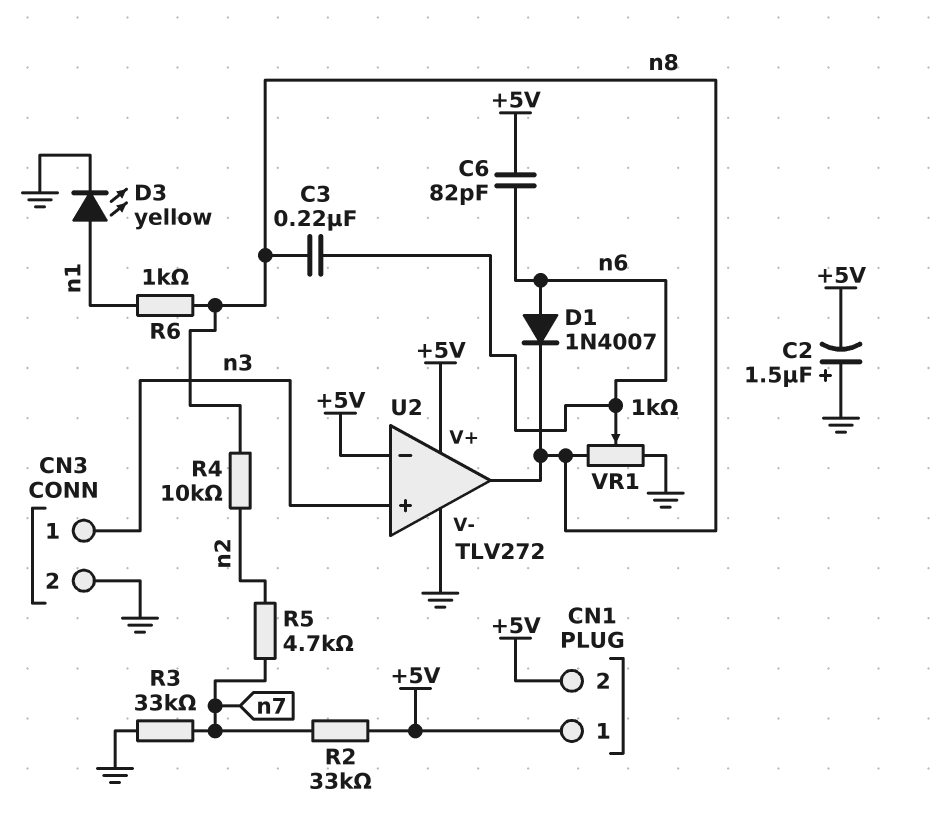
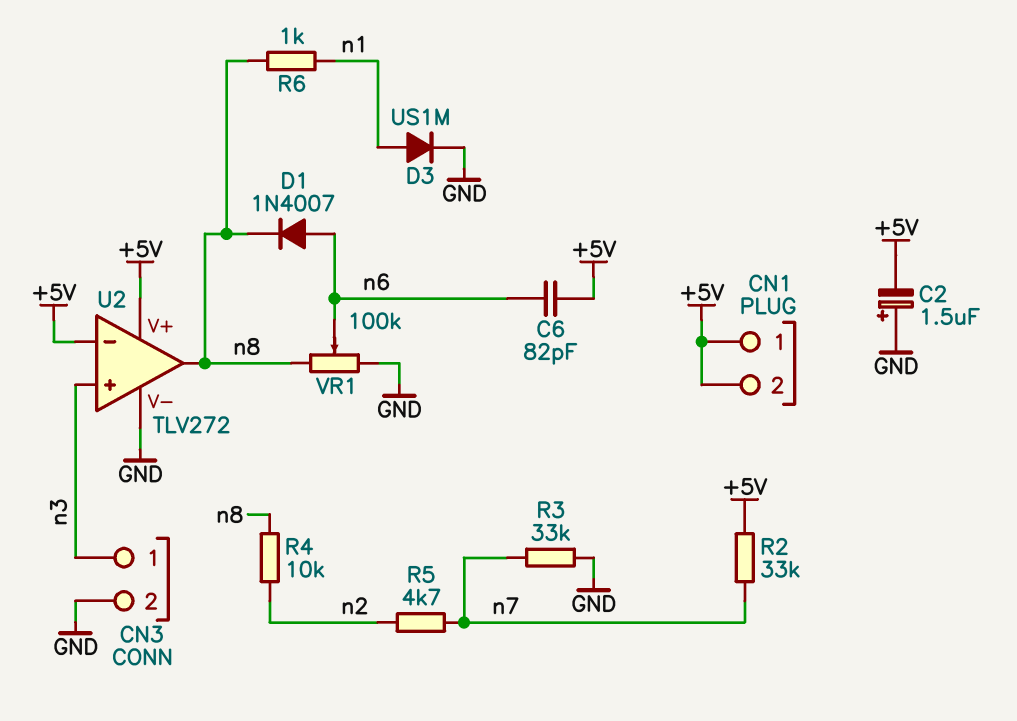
C3: 220nF (n6, n8) -> none
D3: LED yellow (A n1, K GND) -> diode US1M (A n1, K GND)
VR1: 1k (GND, n8, wiper n6) -> 100k (GND, n8, wiper n6)

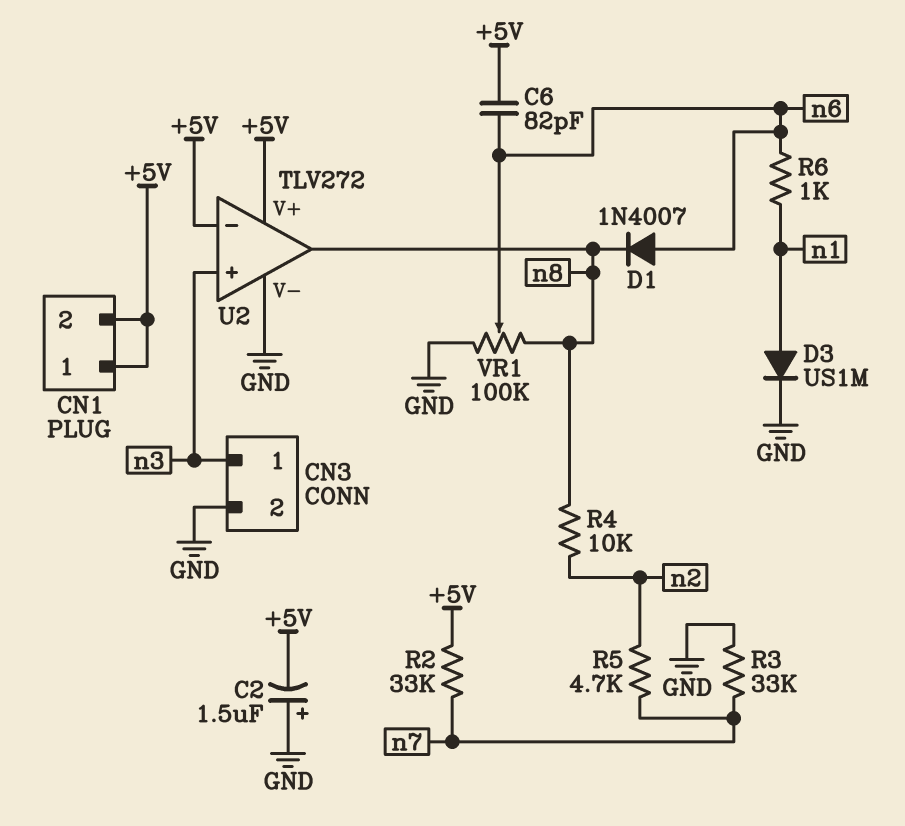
R6: 1k (n1, n8) -> 1k (n1, n6)

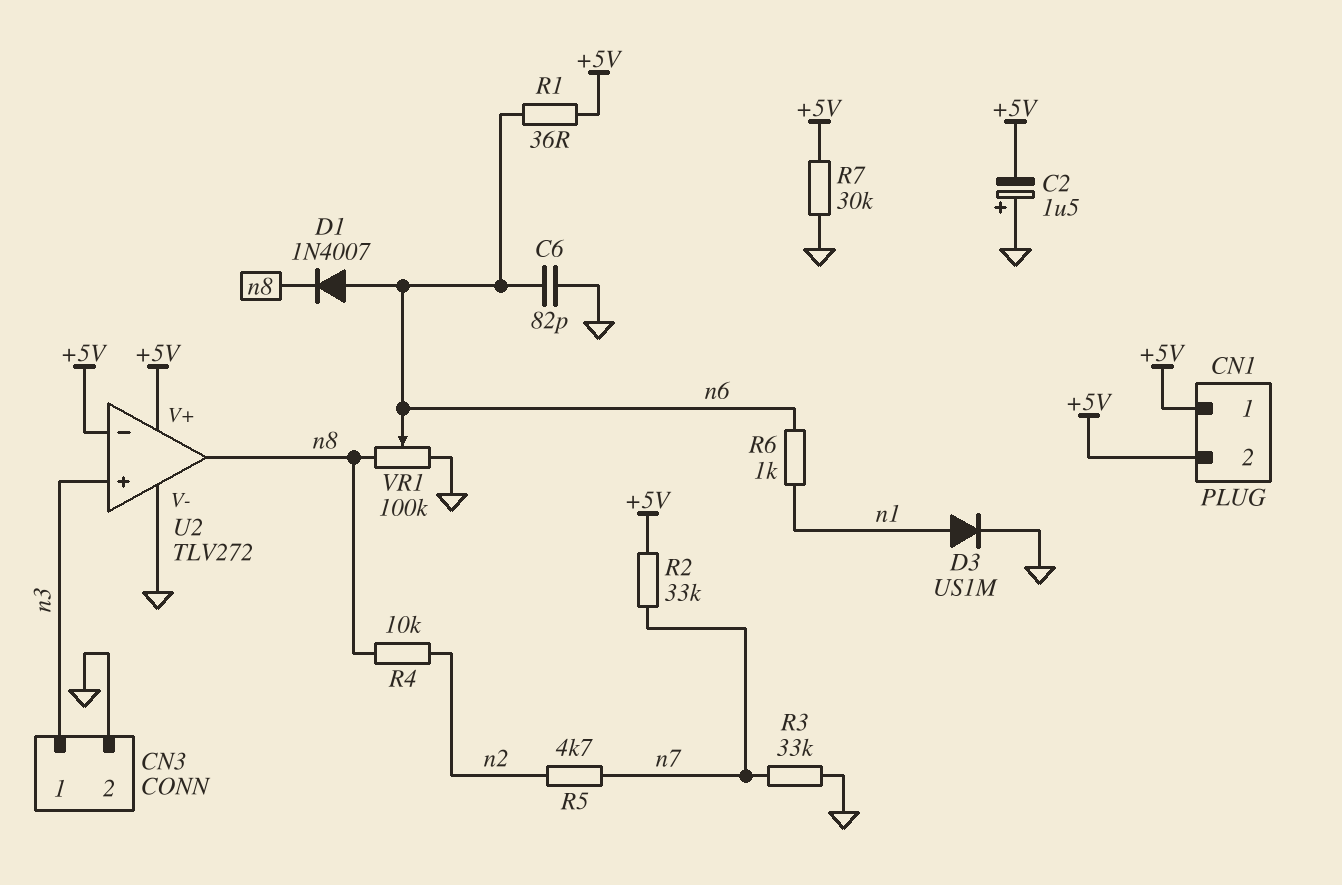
C6: 82pF (+5V, n6) -> 82pF (GND, n6)
R1: none -> 36 (+5V, n6)
R7: none -> 30k (+5V, GND)

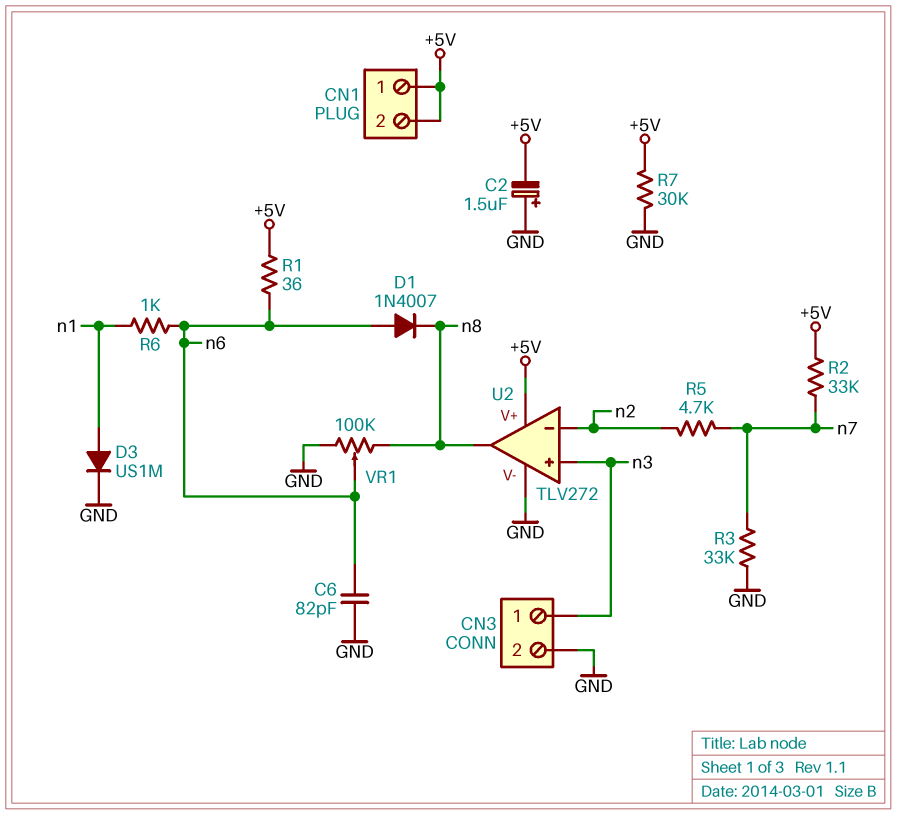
R4: 10k (n2, n8) -> none
U2 pin in-: +5V -> n2

